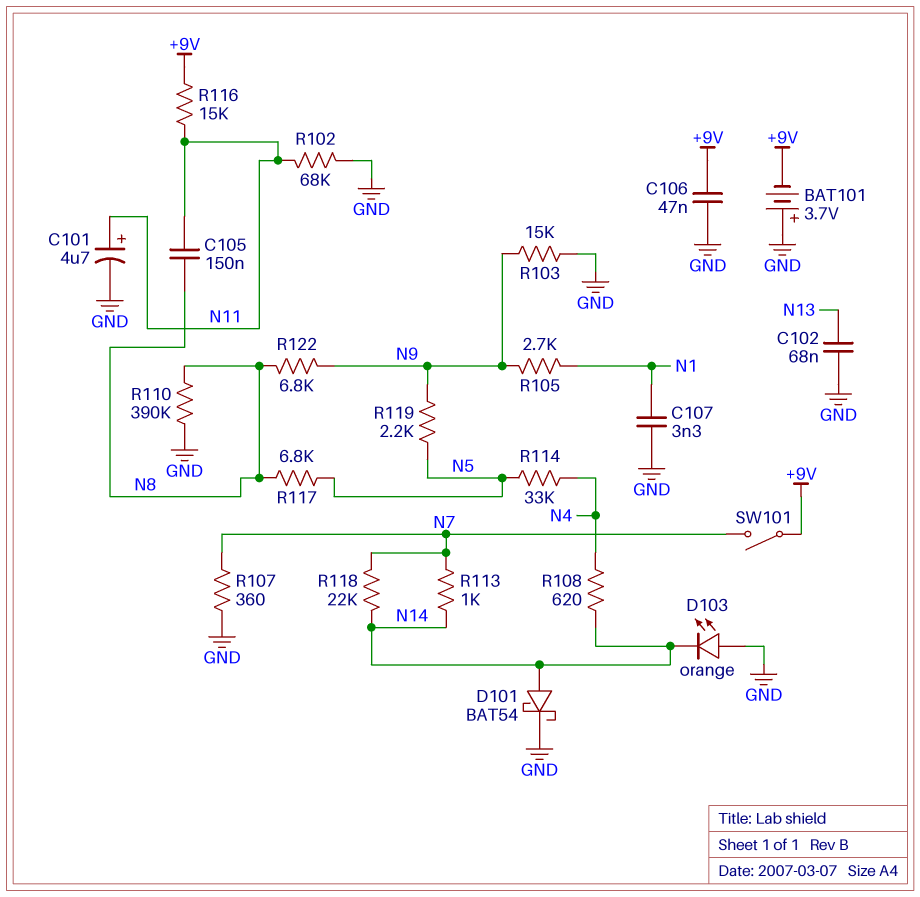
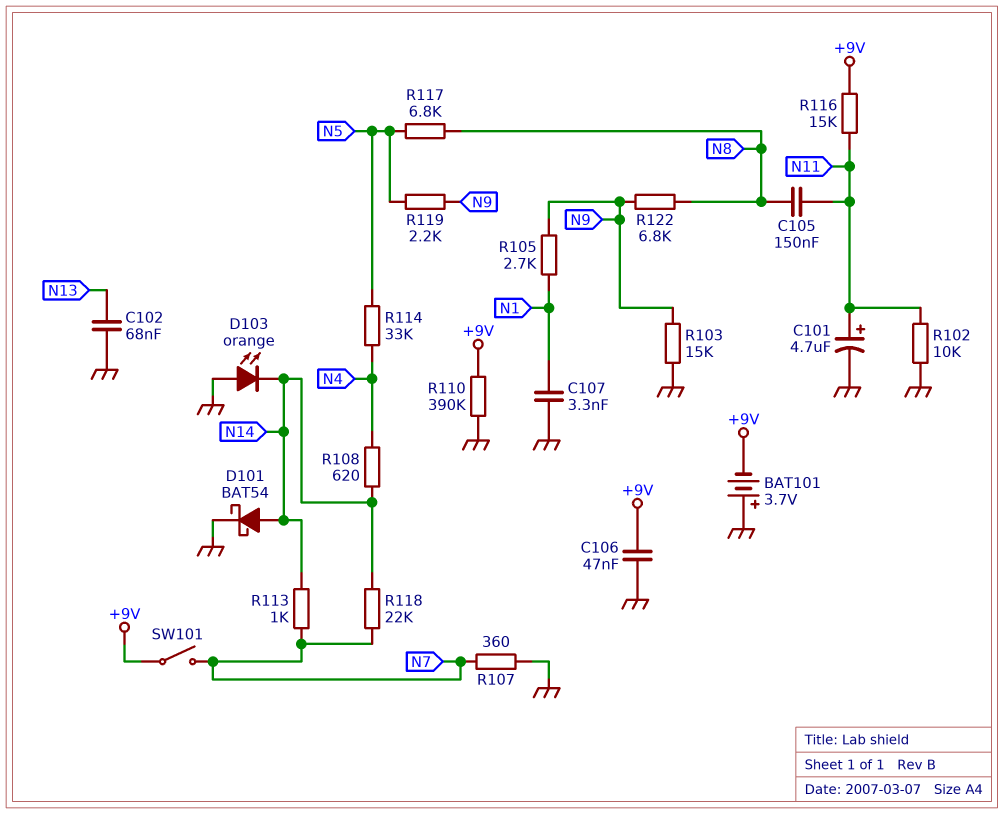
R102: 68k (GND, N11) -> 10k (GND, N11)
R110: 390k (GND, N8) -> 390k (+9V, GND)

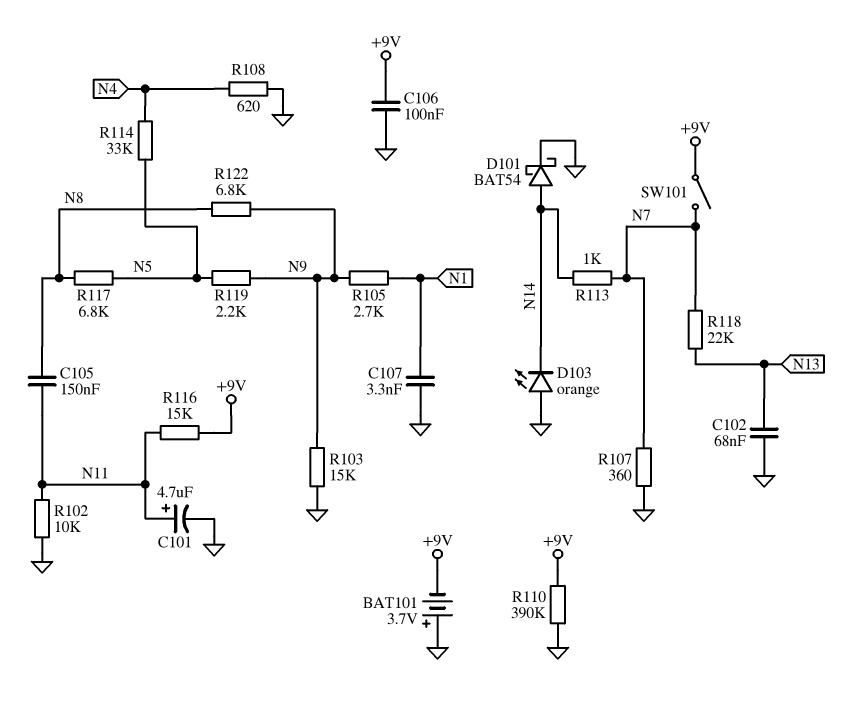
C106: 47nF (+9V, GND) -> 100nF (+9V, GND)
R108: 620 (N4, N14) -> 620 (GND, N4)
R118: 22k (N7, N14) -> 22k (N7, N13)

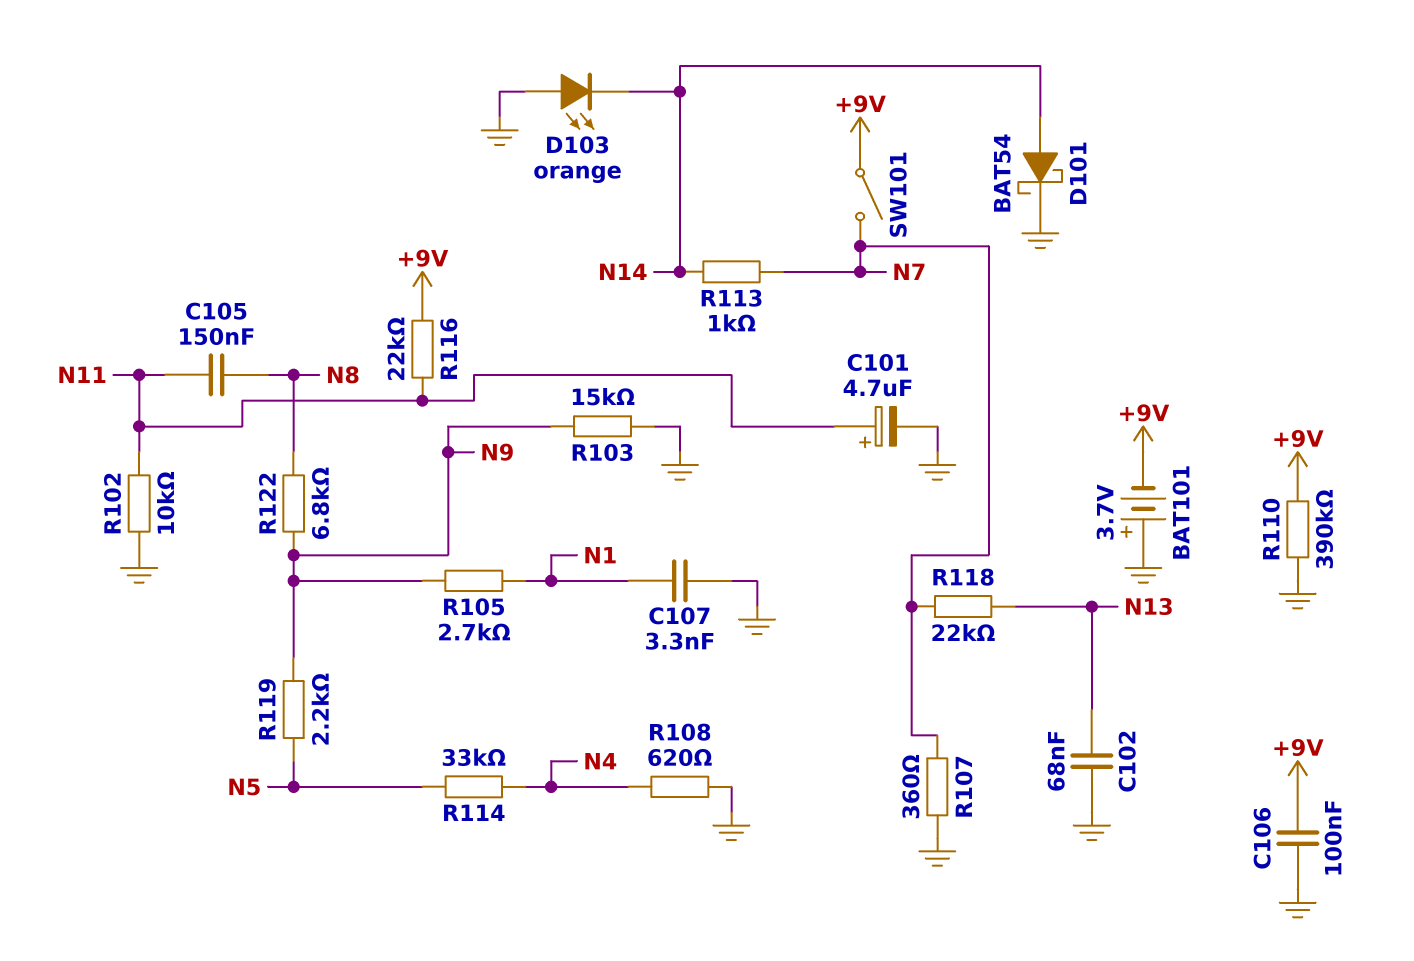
R116: 15k (+9V, N11) -> 22k (+9V, N11)
R117: 6.8k (N5, N8) -> none

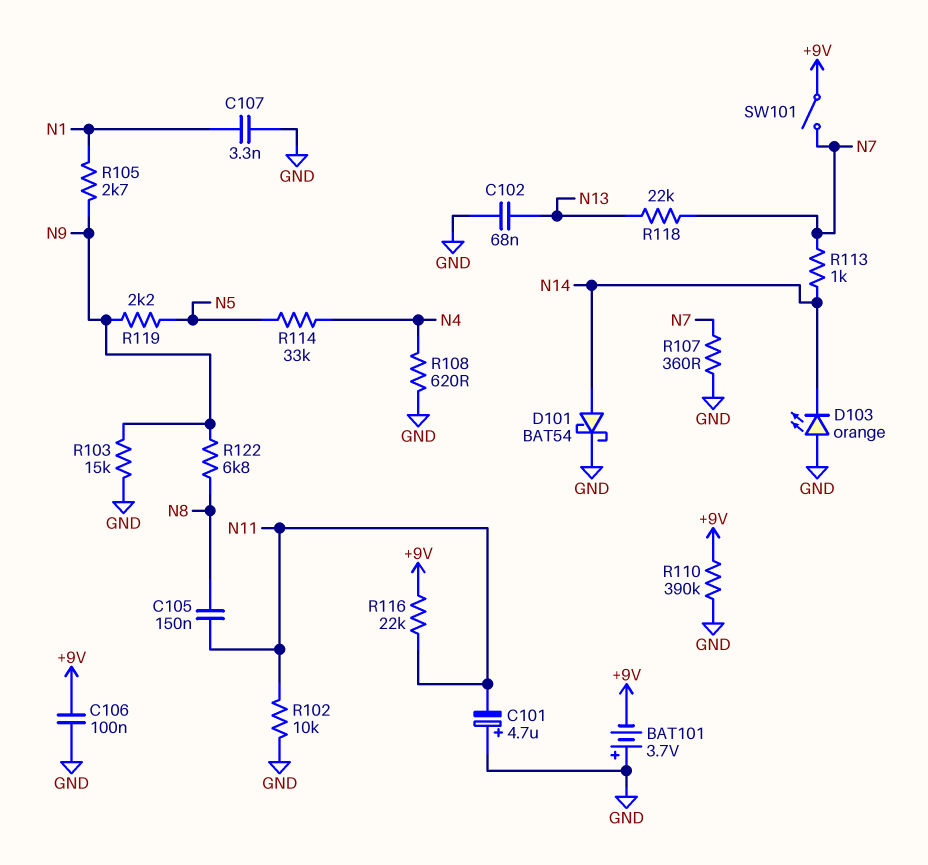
C101: 4.7uF (plus N11, minus GND) -> 4.7uF (plus GND, minus N11)

